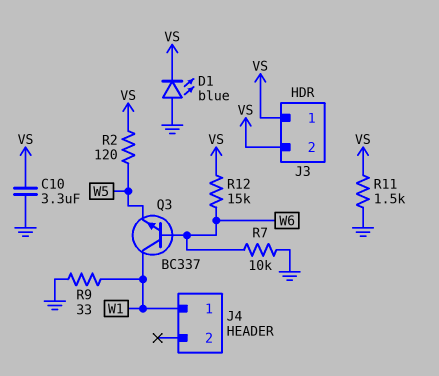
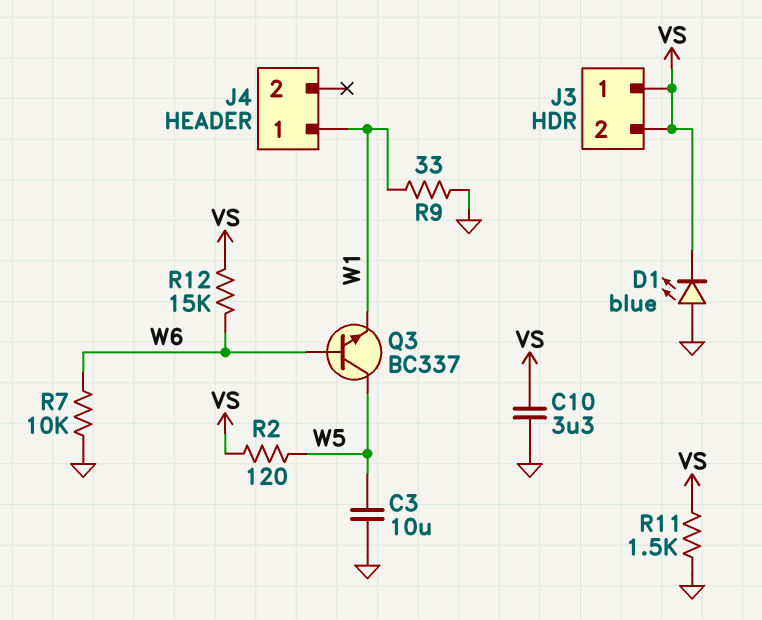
C3: none -> 10uF (GND, W5)
Q3: NPN BC337 (B W6, C W1, E W5) -> NPN BC337 (B W6, C W5, E W1)

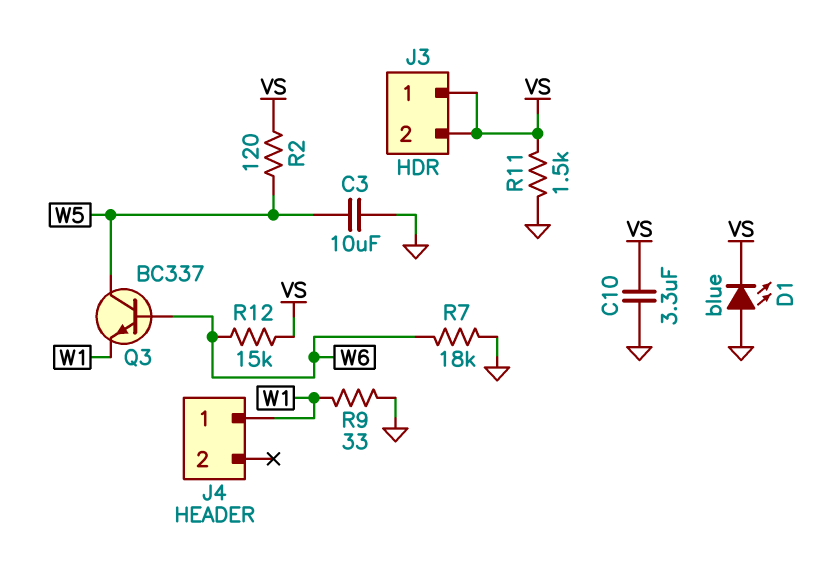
R7: 10k (GND, W6) -> 18k (GND, W6)

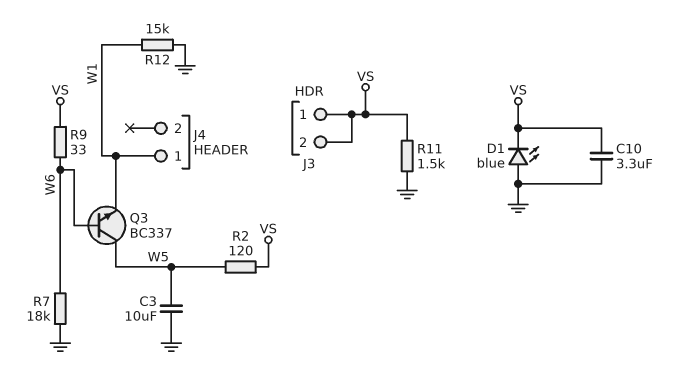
R9: 33 (GND, W1) -> 33 (VS, W6)
R12: 15k (VS, W6) -> 15k (GND, W1)

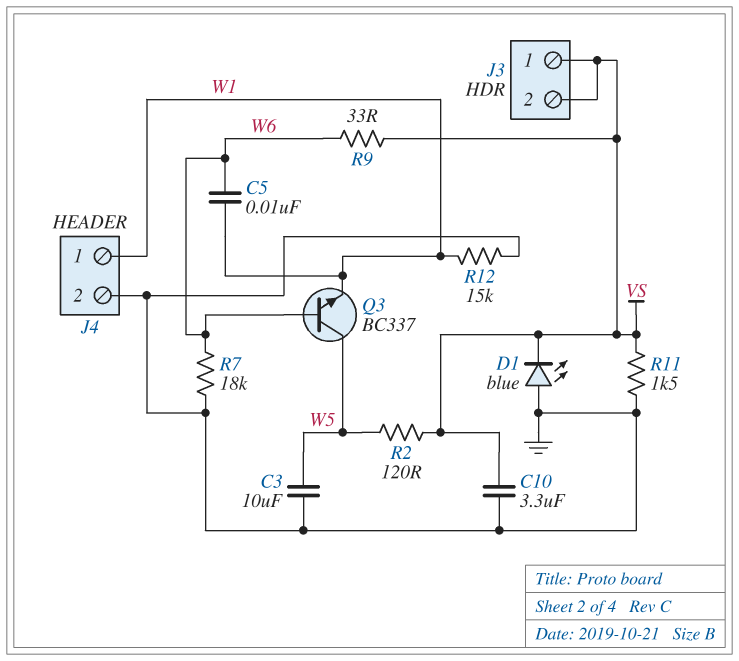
C5: none -> 10nF (W1, W6)
J4 pin 2: none -> GND

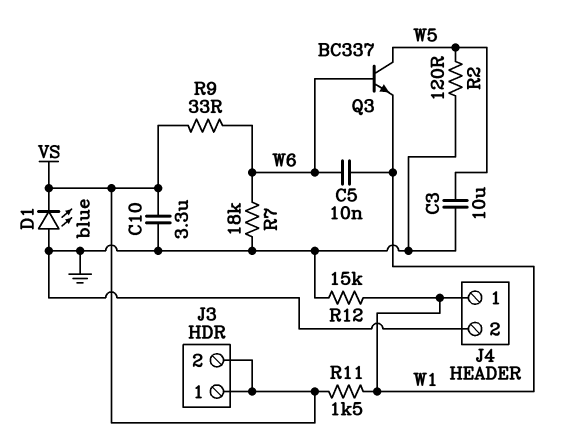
R2: 120 (VS, W5) -> 120 (GND, W5)
R11: 1.5k (GND, VS) -> 1.5k (VS, W1)

